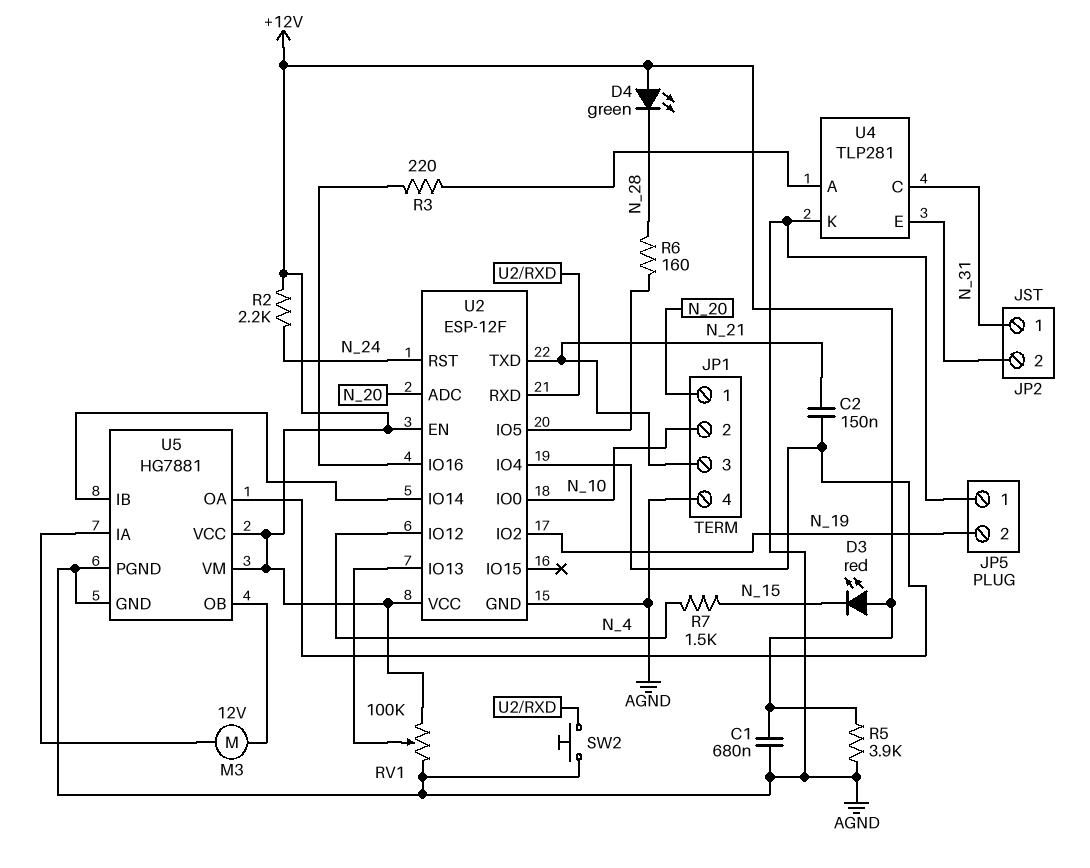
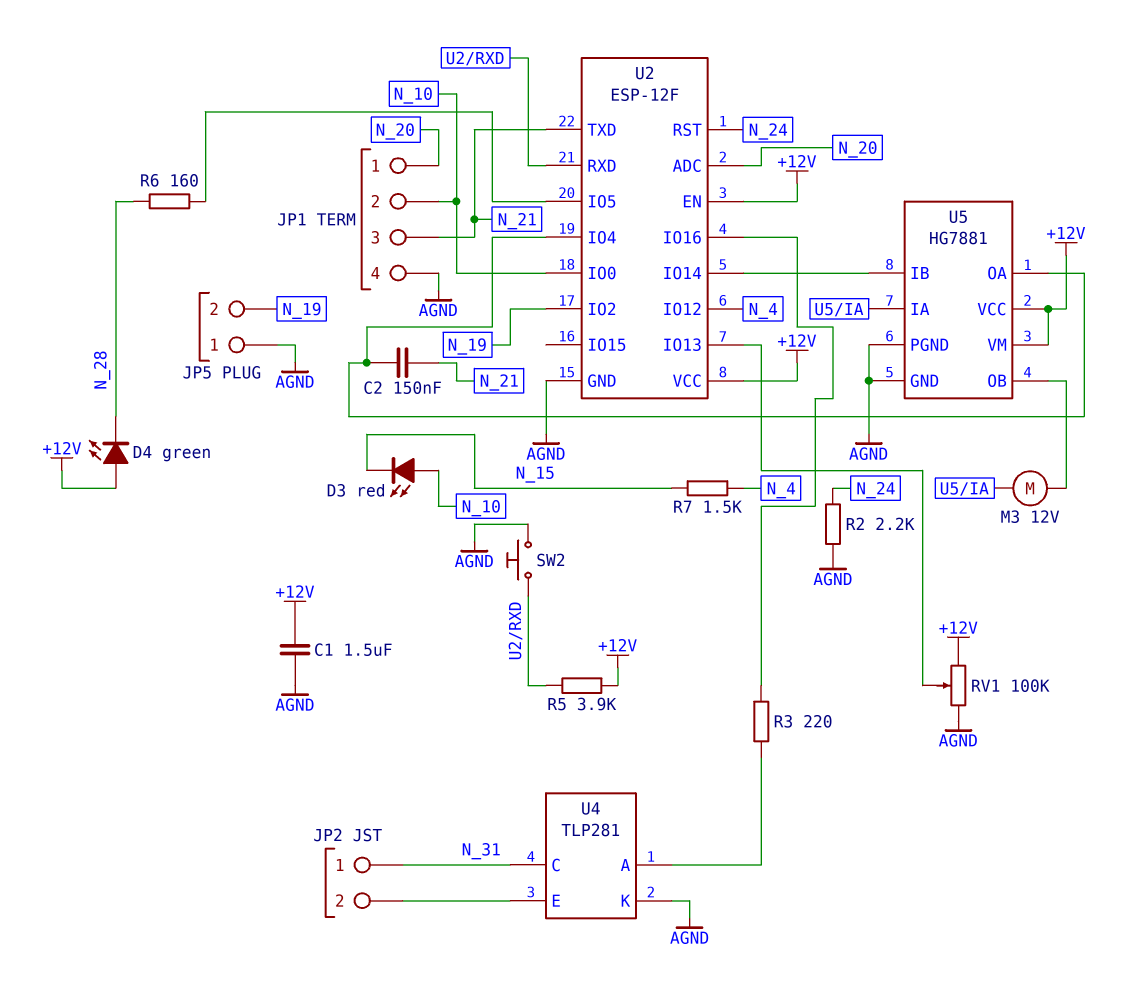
C1: 680nF (+12V, AGND) -> 1.5uF (+12V, AGND)
D3: LED red (A +12V, K N_15) -> LED red (A N_10, K N_15)
R2: 2.2k (+12V, N_24) -> 2.2k (AGND, N_24)
R5: 3.9k (+12V, AGND) -> 3.9k (+12V, U2/RXD)

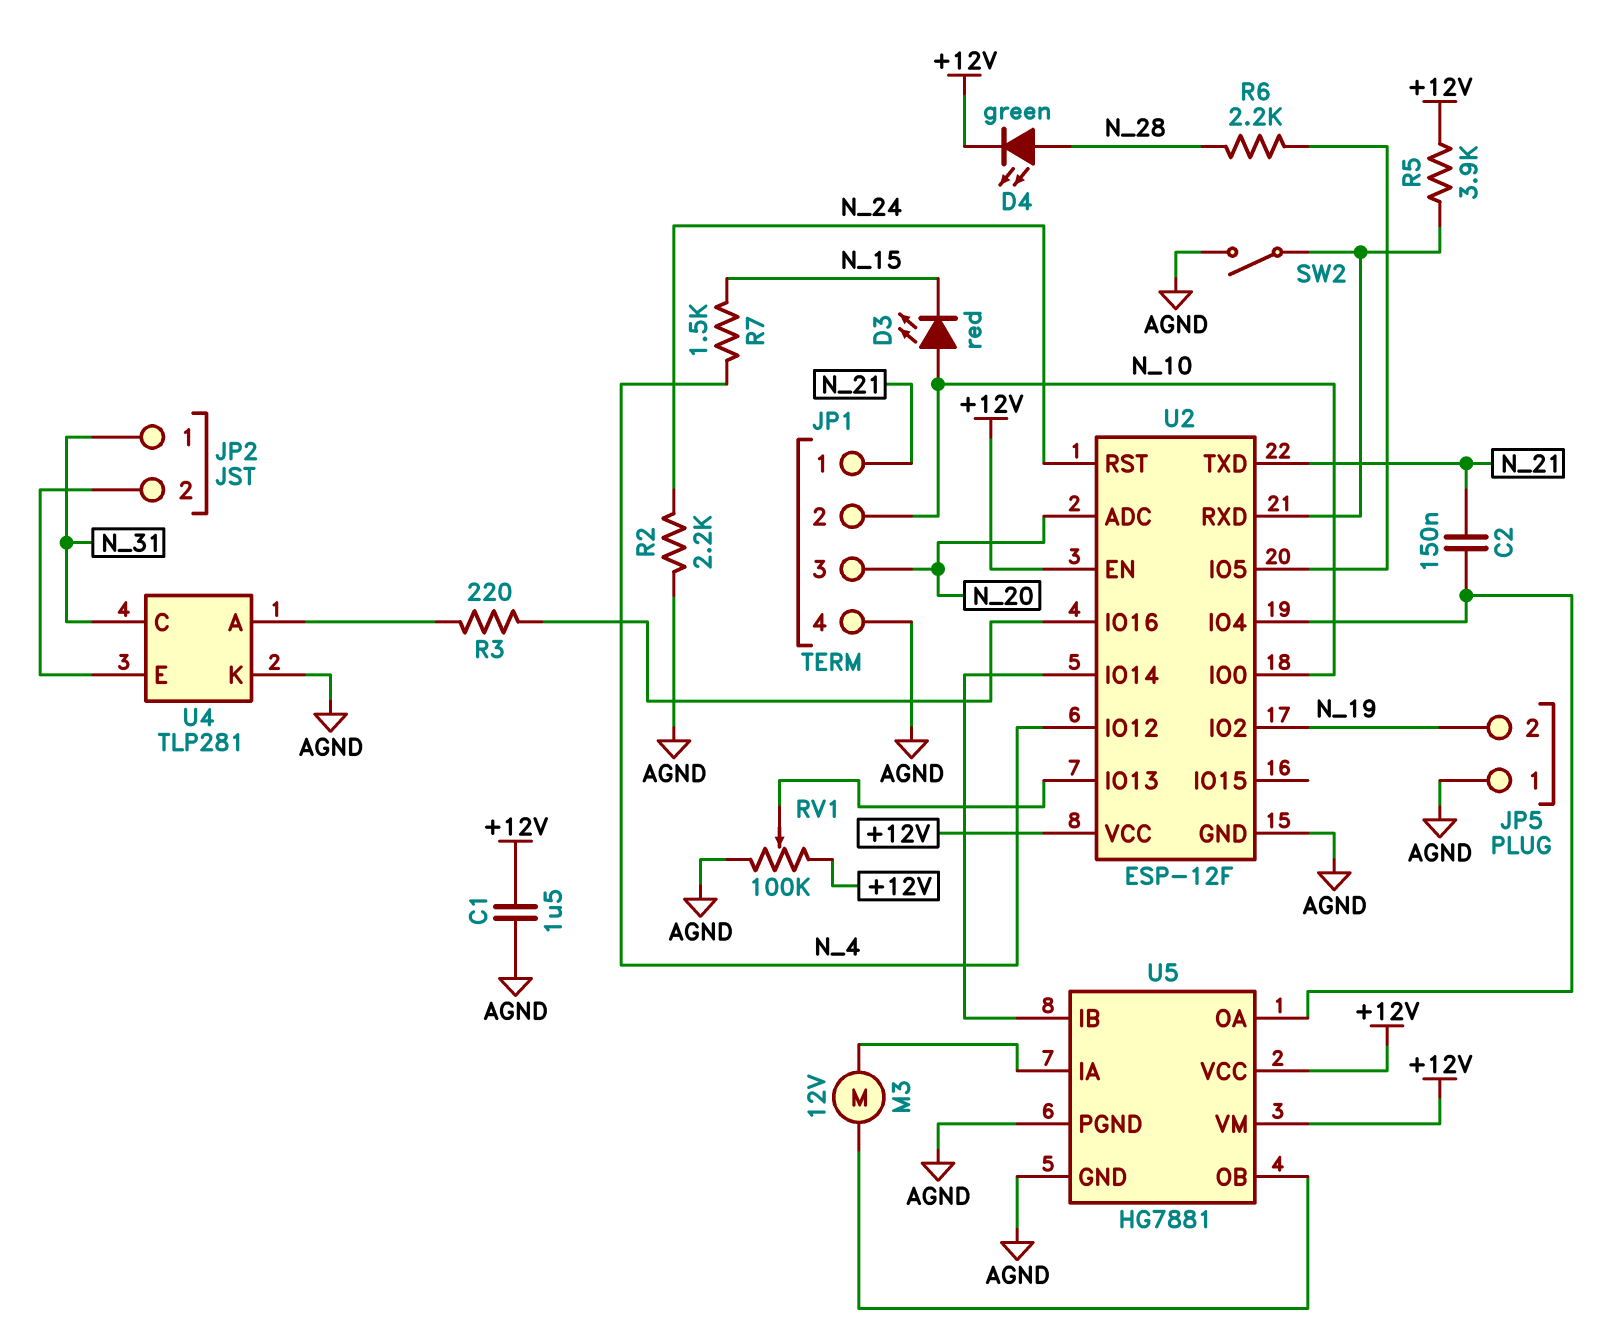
D4: LED green (A +12V, K N_28) -> LED green (A N_28, K +12V)
JP1 pin 1: N_20 -> N_21
JP1 pin 3: N_21 -> N_20
R6: 160 (N_28, U2/IO5) -> 2.2k (N_28, U2/IO5)
SW2: button (AGND, U2/RXD) -> switch (AGND, U2/RXD)

